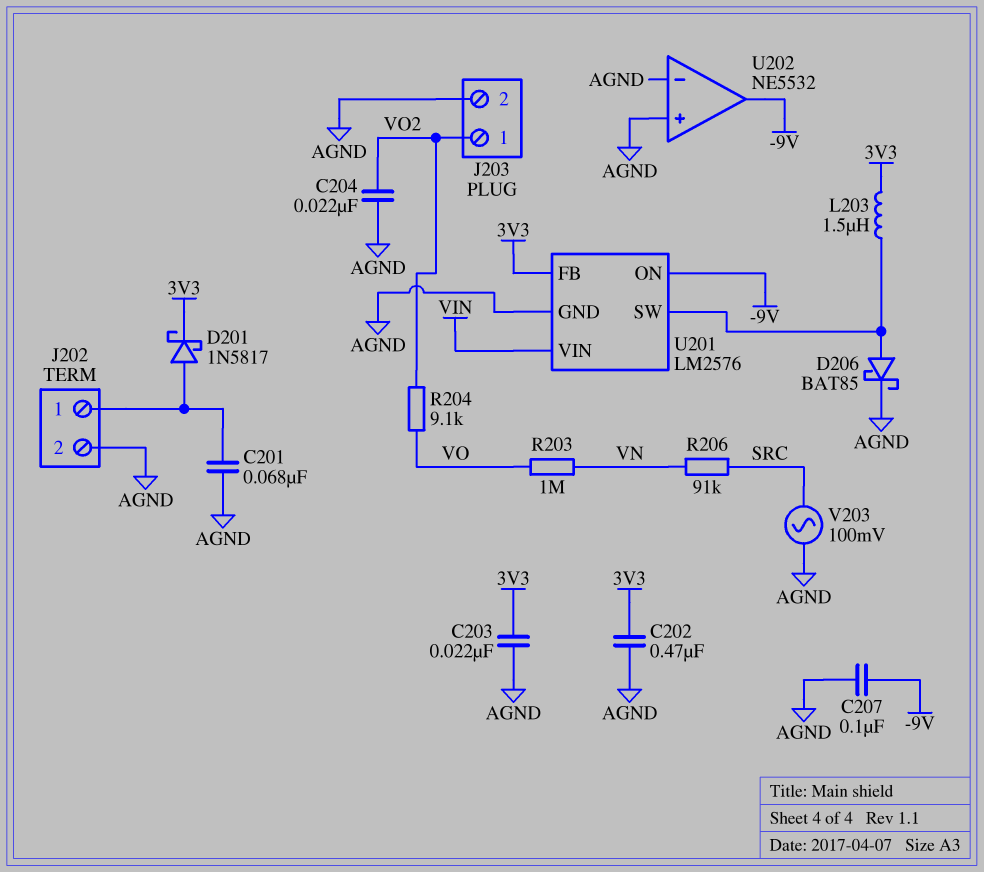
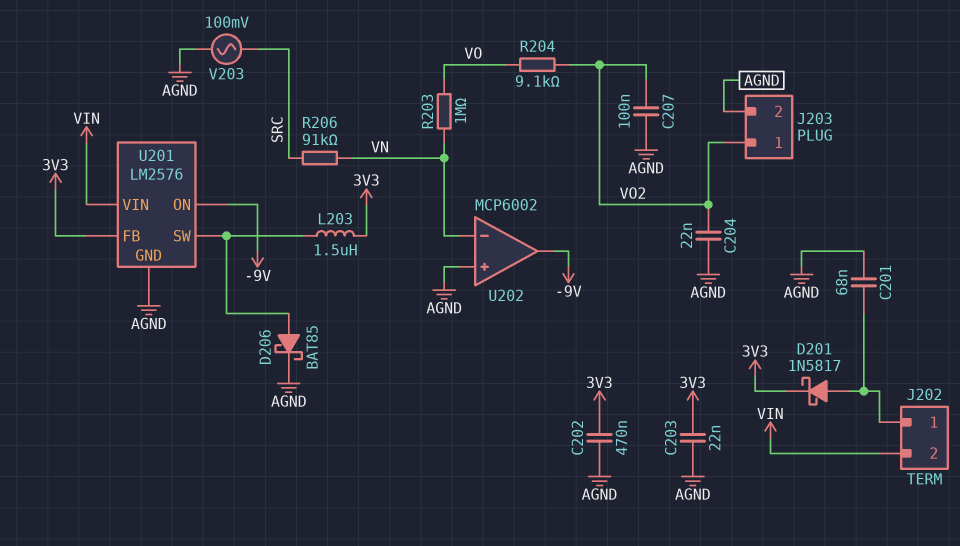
C207: 100nF (-9V, AGND) -> 100nF (AGND, VO2)
J202 pin 2: AGND -> VIN
U202: NE5532 -> MCP6002
U202 pin in-: AGND -> VN

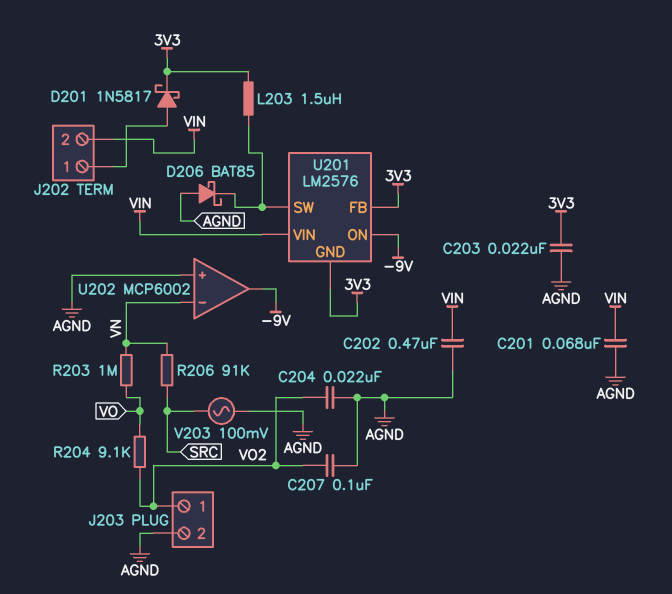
C201: 68nF (AGND, J202/1) -> 68nF (AGND, VIN)
C202: 470nF (3V3, AGND) -> 470nF (AGND, VIN)
D206: schottky BAT85 (A U201/SW, K AGND) -> schottky BAT85 (A AGND, K U201/SW)
U201 pin GND: AGND -> 3V3

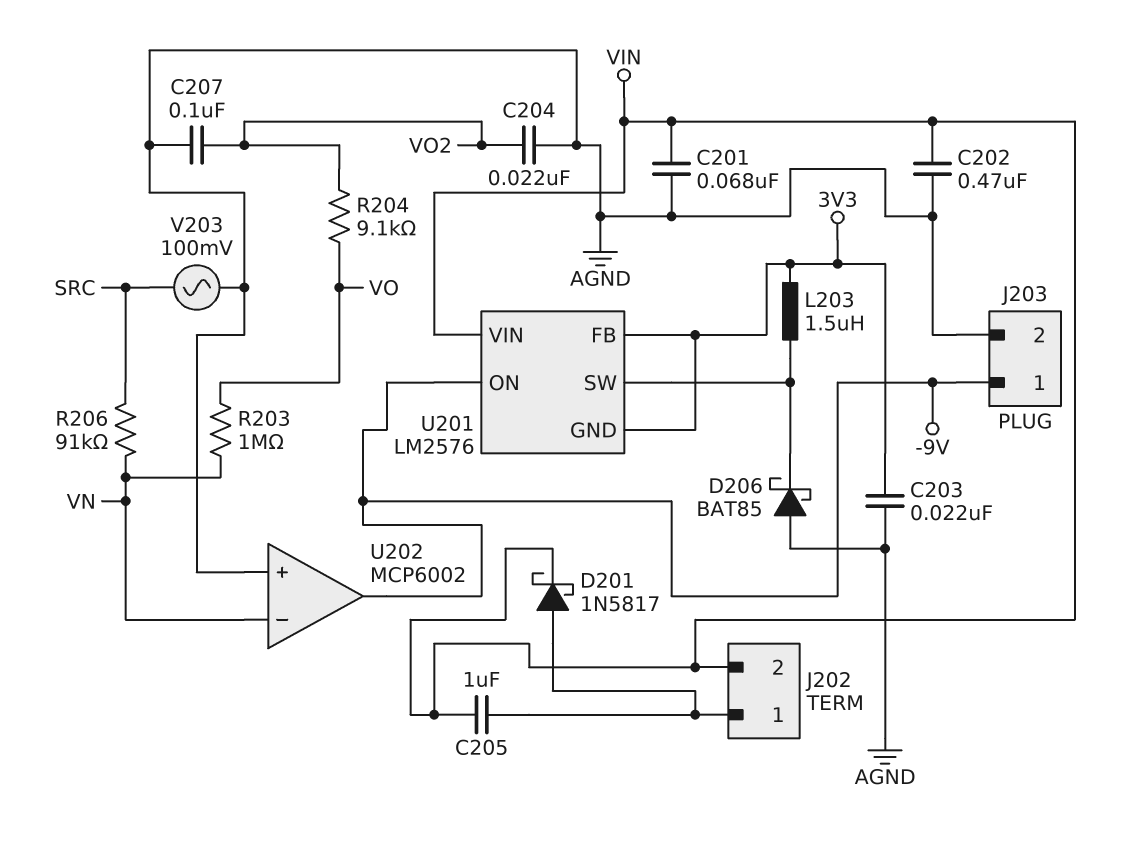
C205: none -> 1uF (J202/1, VIN)
D201: schottky 1N5817 (A J202/1, K 3V3) -> schottky 1N5817 (A J202/1, K VIN)
J203 pin 1: VO2 -> -9V

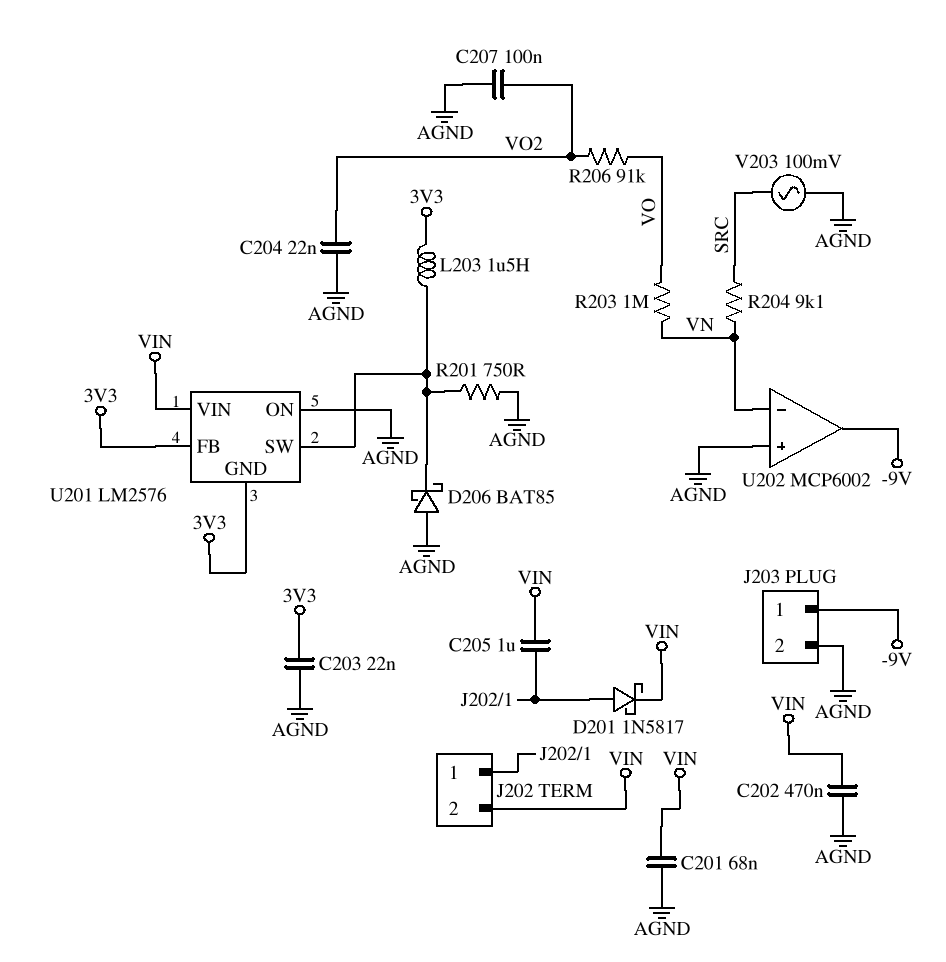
R201: none -> 750 (AGND, U201/SW)
R204: 9.1k (VO, VO2) -> 9.1k (SRC, VN)
R206: 91k (SRC, VN) -> 91k (VO, VO2)
U201 pin ON: -9V -> AGND

